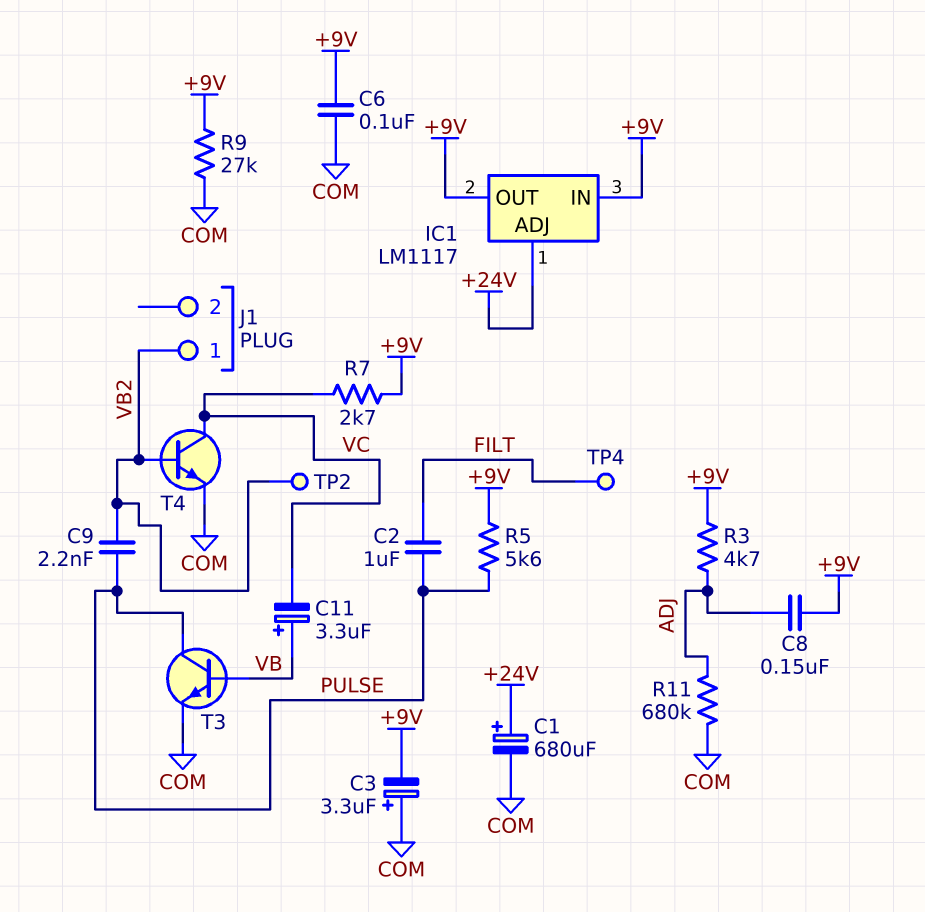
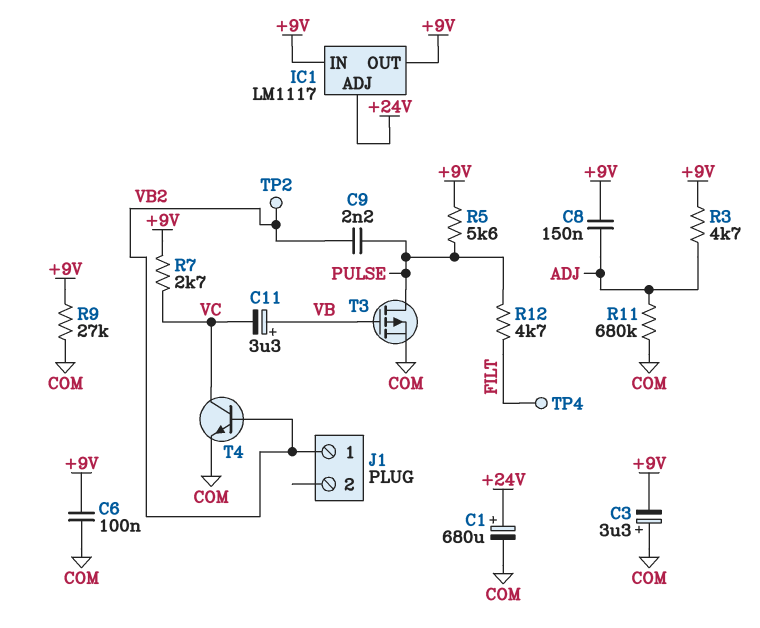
C2: 1uF (FILT, PULSE) -> none
R12: none -> 4.7k (FILT, PULSE)
T3: NPN (B VB, C PULSE, E COM) -> PMOS (G VB, D PULSE, S COM)

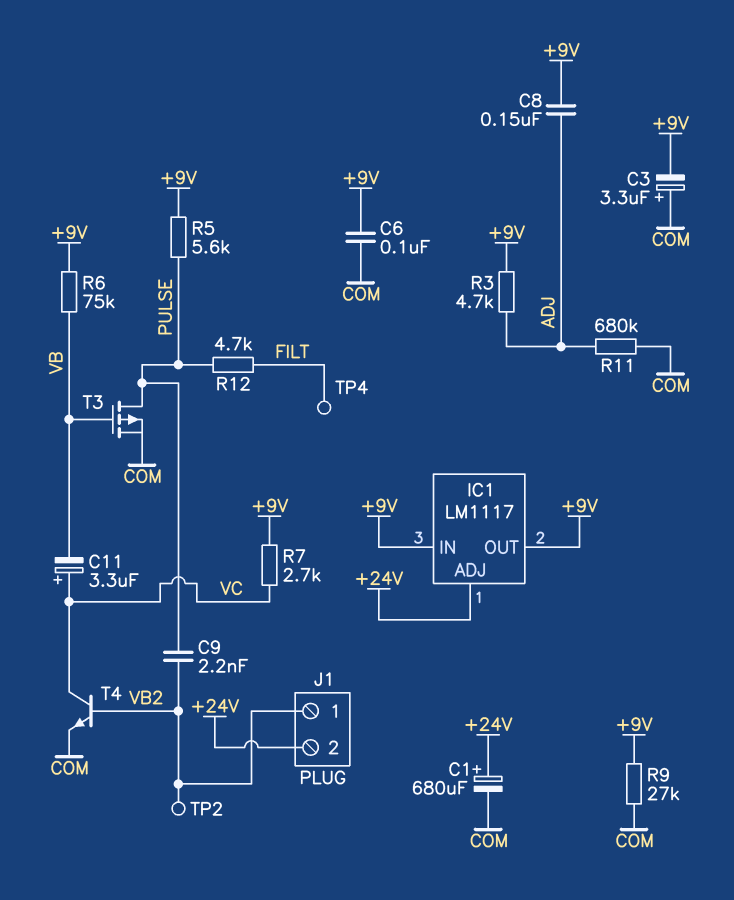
C11: 3.3uF (plus VB, minus VC) -> 3.3uF (plus VC, minus VB)
J1 pin 2: none -> +24V
R6: none -> 75k (+9V, VB)

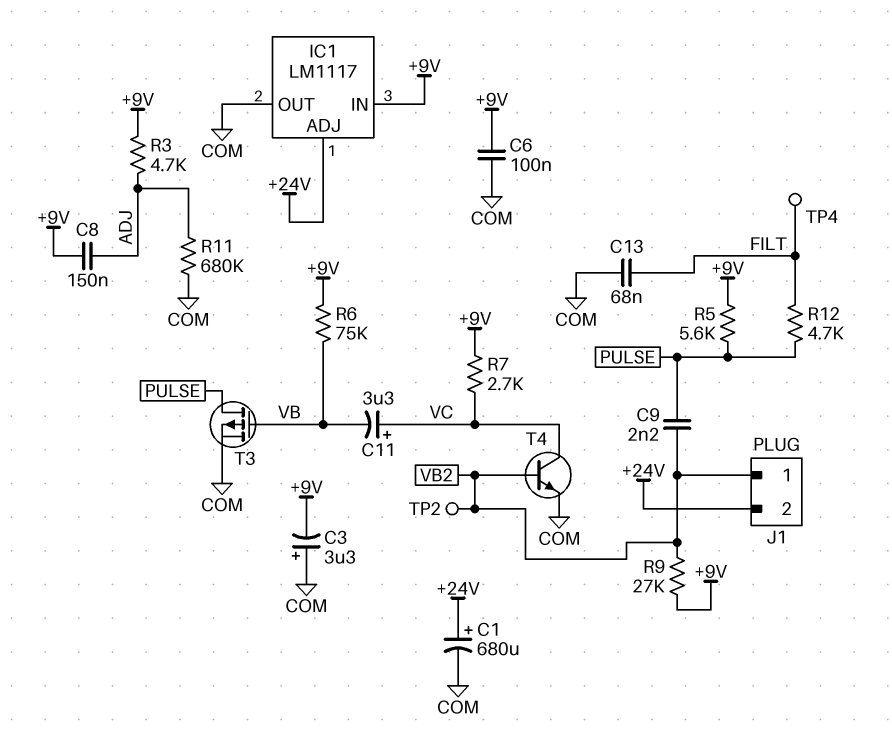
C13: none -> 68nF (COM, FILT)
IC1 pin OUT: +9V -> COM
R9: 27k (+9V, COM) -> 27k (+9V, VB2)

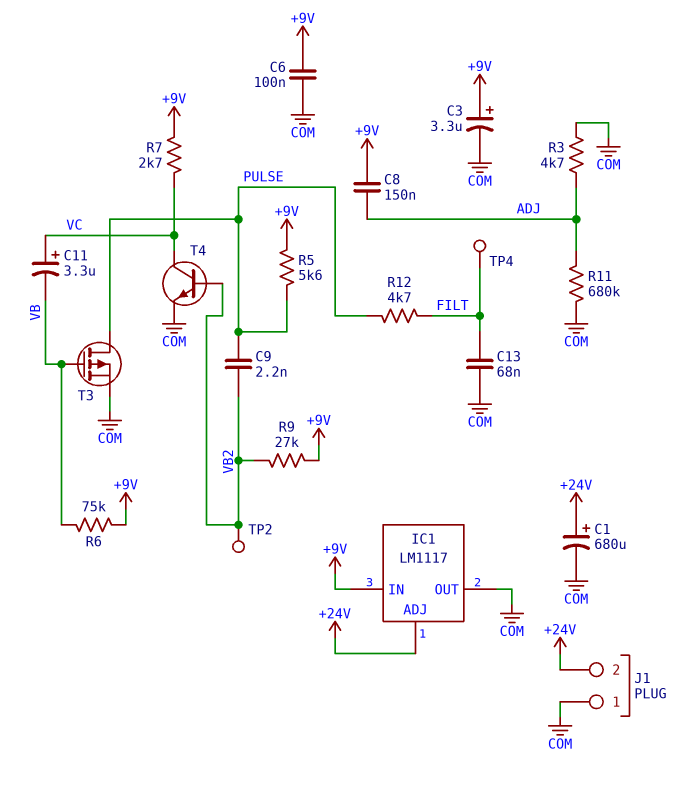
C3: 3.3uF (plus COM, minus +9V) -> 3.3uF (plus +9V, minus COM)
J1 pin 1: VB2 -> COM
R3: 4.7k (+9V, ADJ) -> 4.7k (ADJ, COM)

